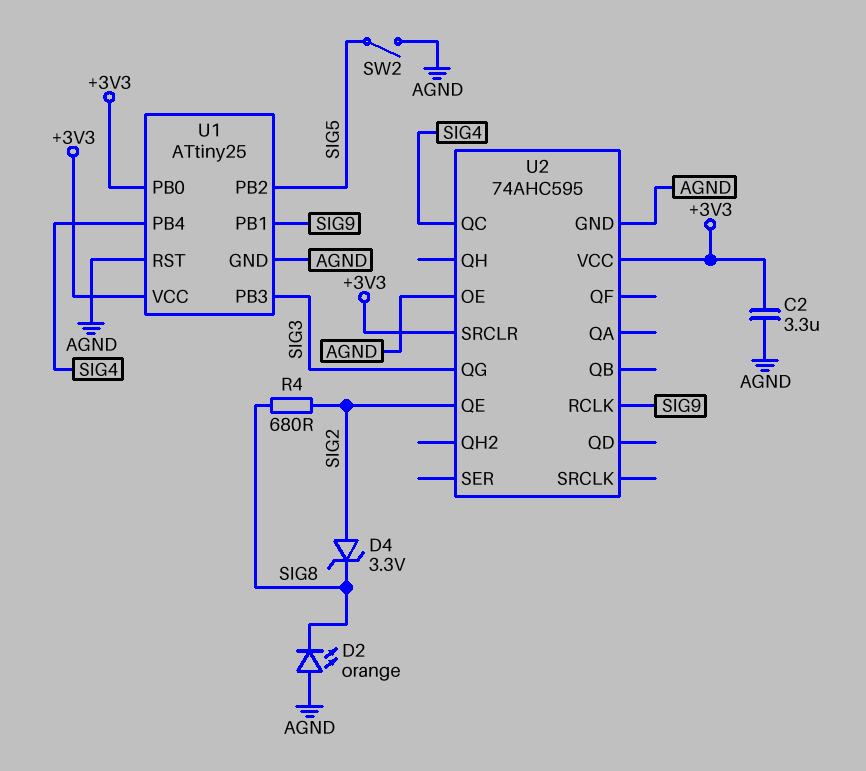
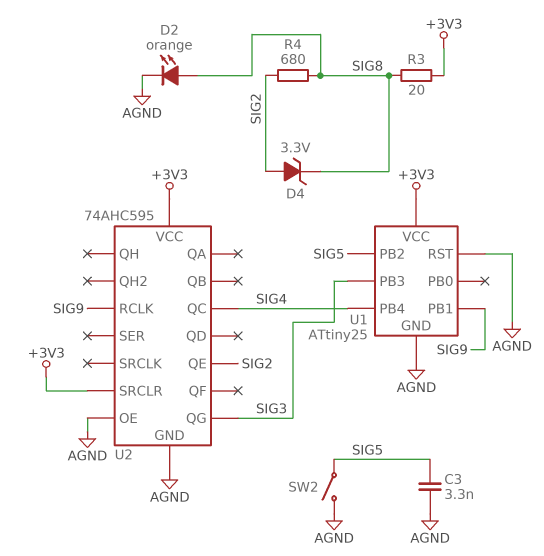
C2: 3.3uF (+3V3, AGND) -> none
C3: none -> 3.3nF (AGND, SIG5)
D2: LED orange (A AGND, K SIG8) -> LED orange (A SIG8, K AGND)
R3: none -> 20 (+3V3, SIG8)
U1 pin PB0: +3V3 -> none

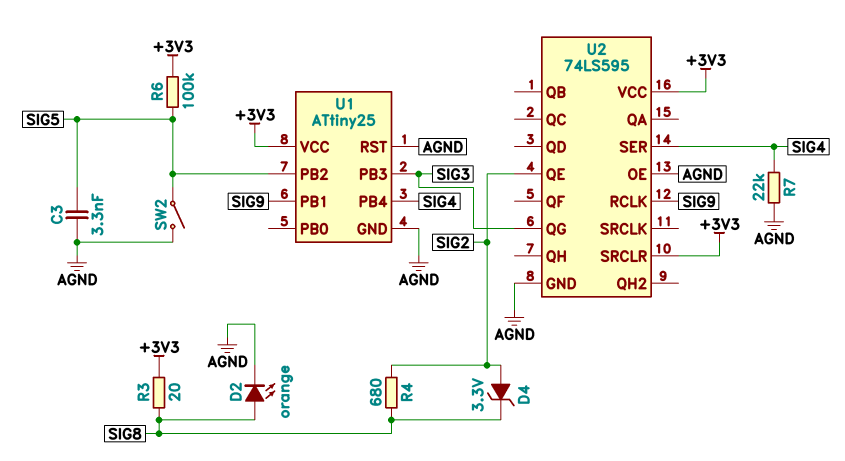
R6: none -> 100k (+3V3, SIG5)
R7: none -> 22k (AGND, SIG4)
U2: 74AHC595 -> 74LS595
U2 pin QC: SIG4 -> none
U2 pin SER: none -> SIG4

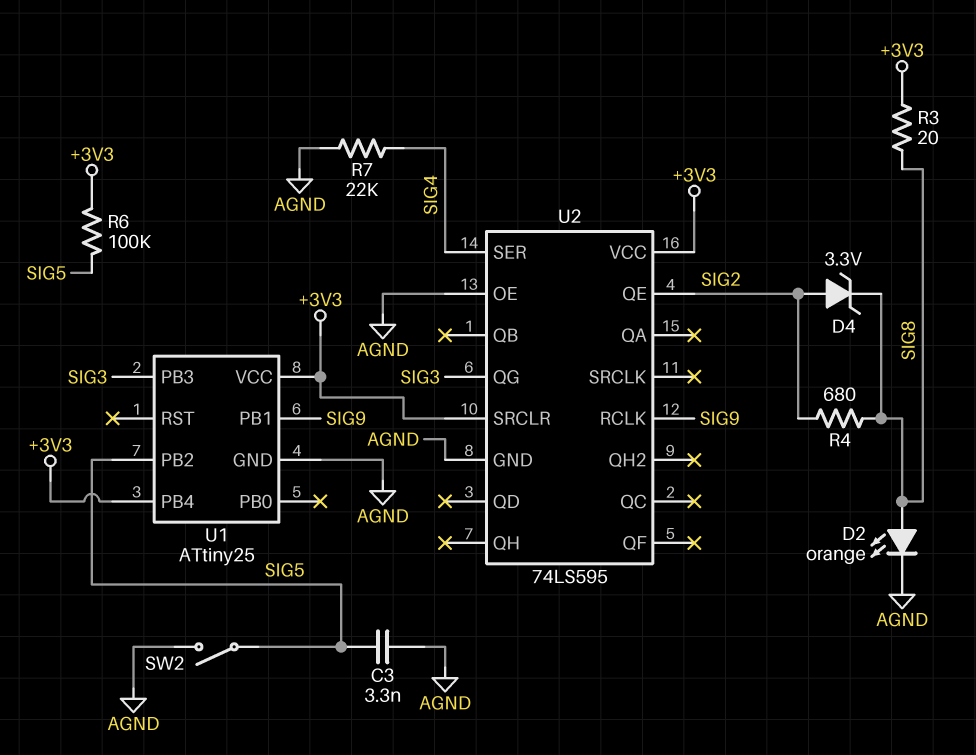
U1 pin PB4: SIG4 -> +3V3
U1 pin RST: AGND -> none

